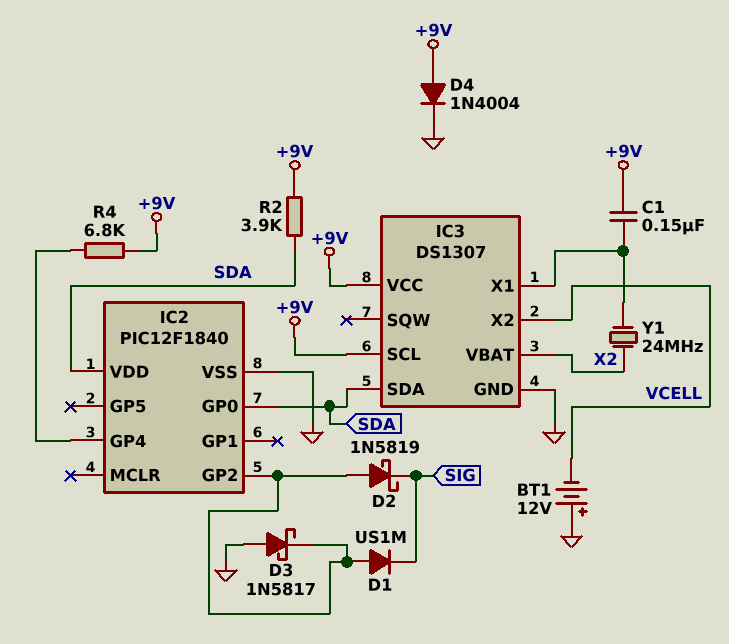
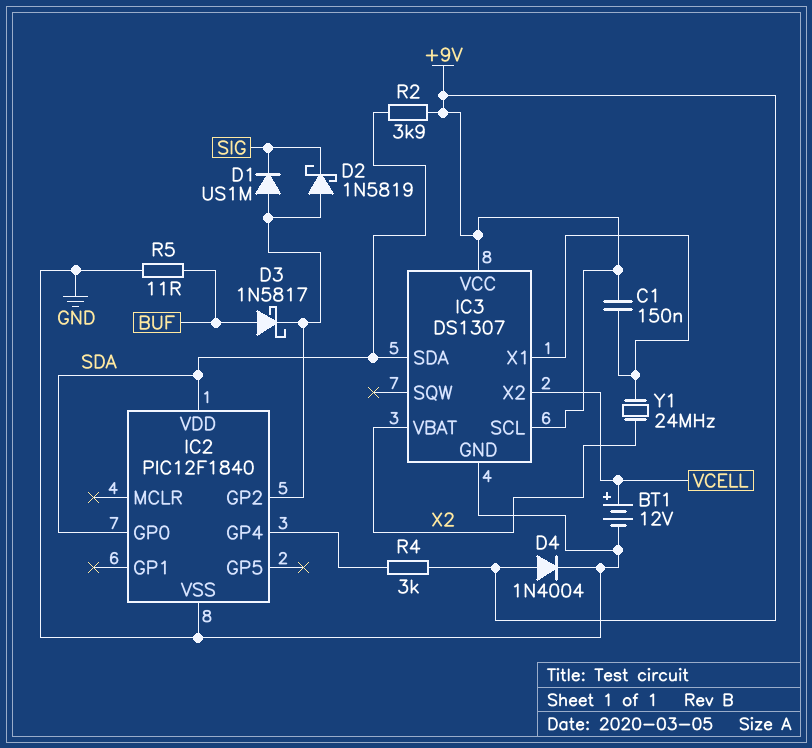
BT1: 12V (plus GND, minus VCELL) -> 12V (plus VCELL, minus GND)
D3: schottky 1N5817 (A GND, K IC2/GP2) -> schottky 1N5817 (A BUF, K IC2/GP2)
R4: 6.8k (+9V, IC2/GP4) -> 3k (+9V, IC2/GP4)
R5: none -> 11 (BUF, GND)

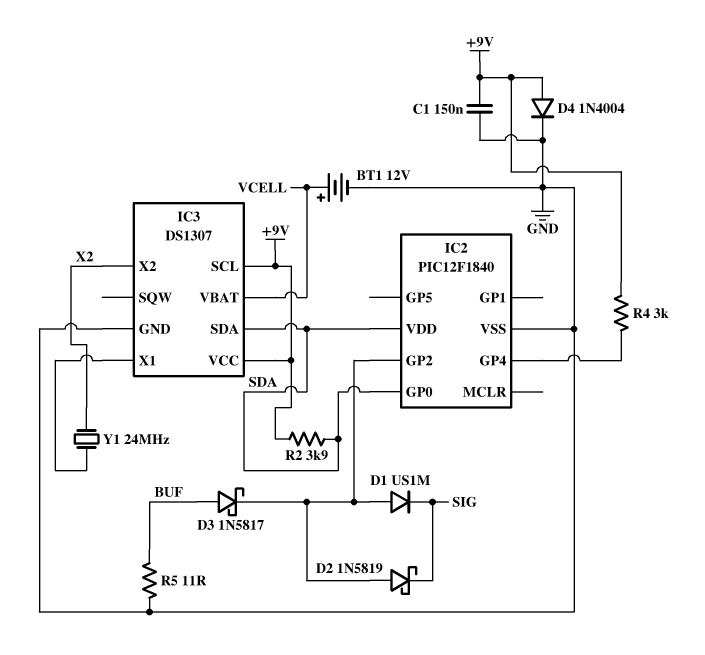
C1: 150nF (+9V, IC3/X1) -> 150nF (+9V, GND)
IC3 pin VBAT: X2 -> VCELL
IC3 pin X2: VCELL -> X2

